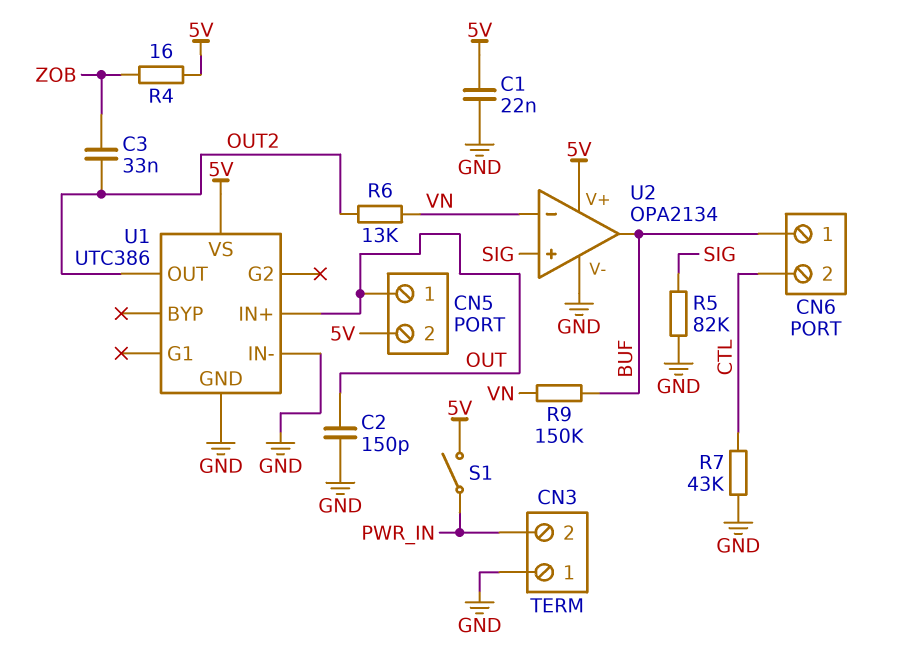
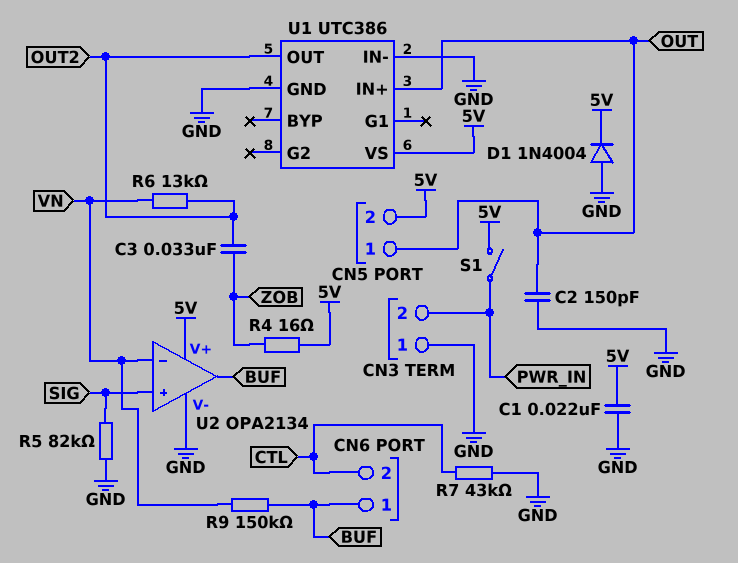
D1: none -> diode 1N4004 (A GND, K 5V)

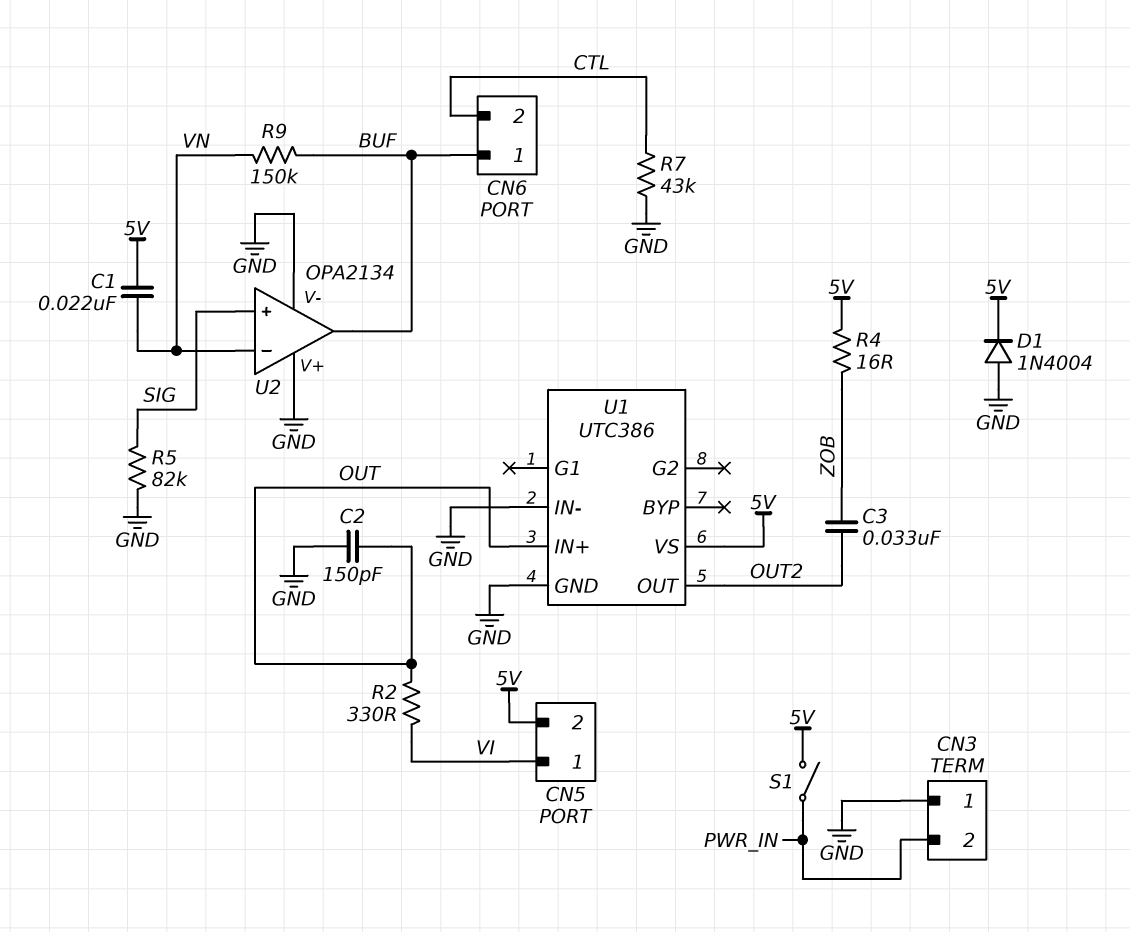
C1: 22nF (5V, GND) -> 22nF (5V, VN)
CN5 pin 1: OUT -> VI
R2: none -> 330 (OUT, VI)
R6: 13k (OUT2, VN) -> none
U2 pin V+: 5V -> GND

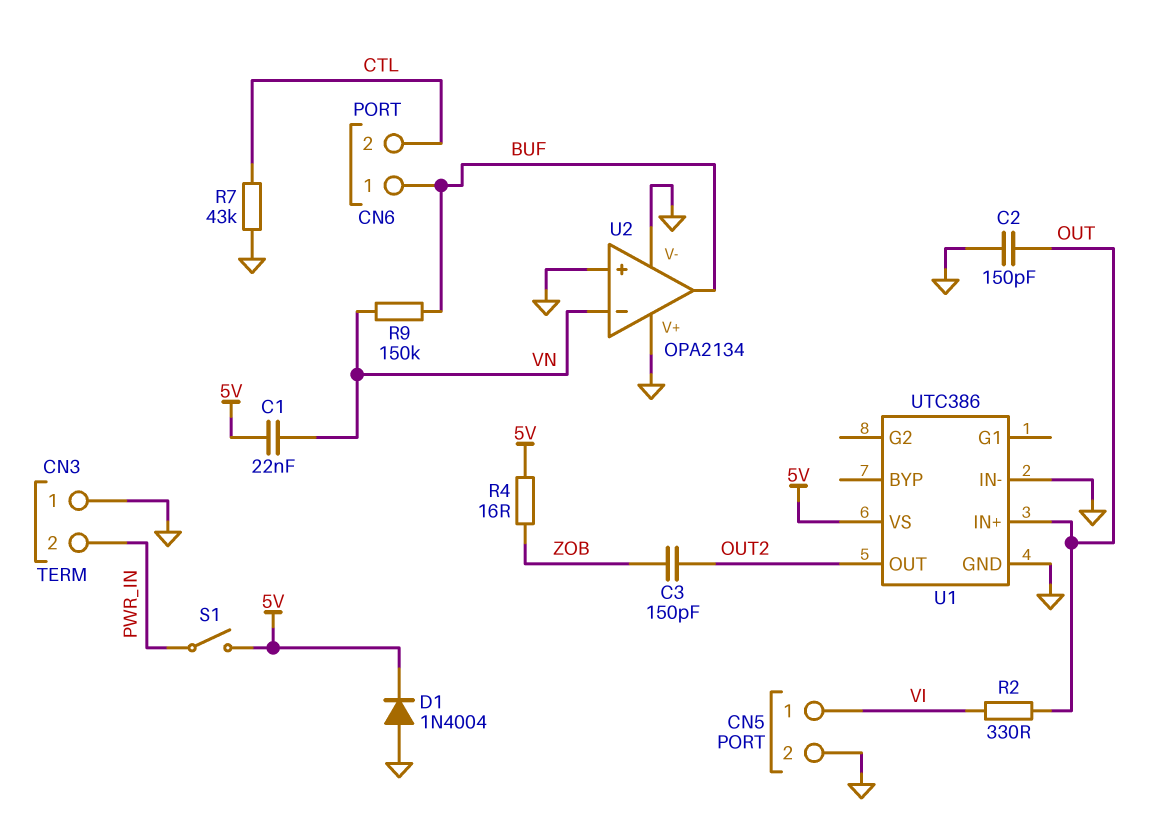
C3: 33nF (OUT2, ZOB) -> 150pF (OUT2, ZOB)
CN5 pin 2: 5V -> GND
R5: 82k (GND, SIG) -> none
U2 pin in+: SIG -> GND

